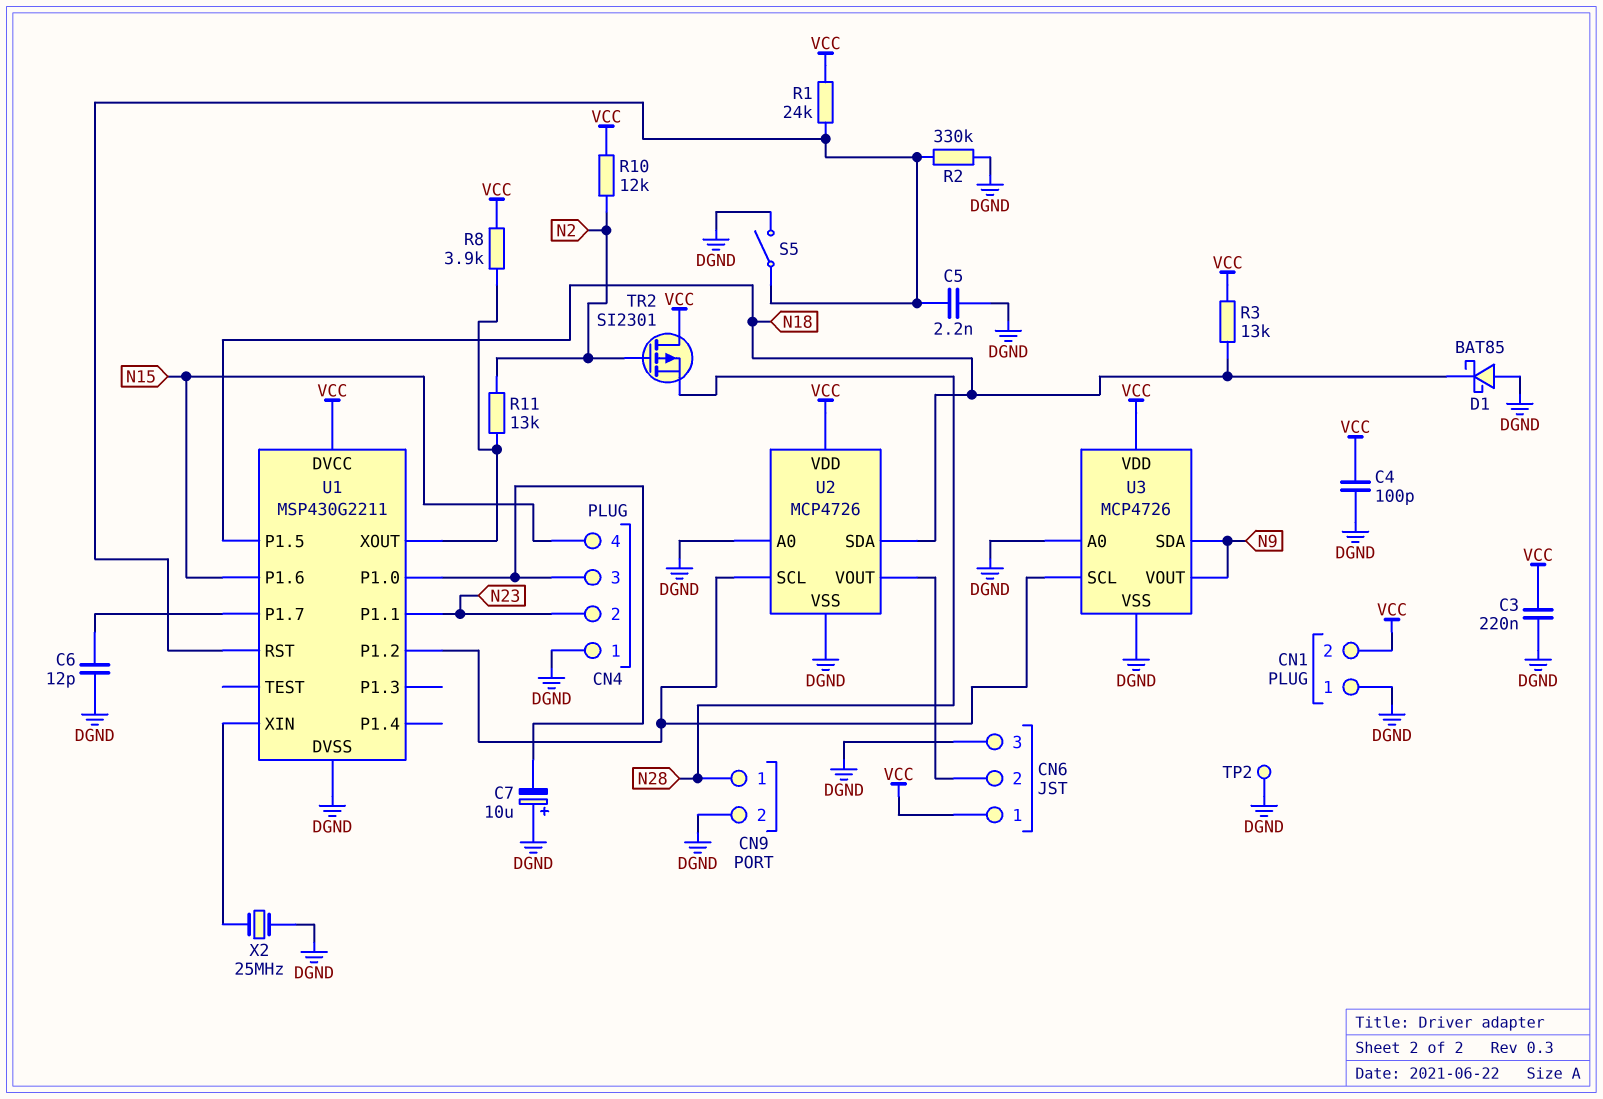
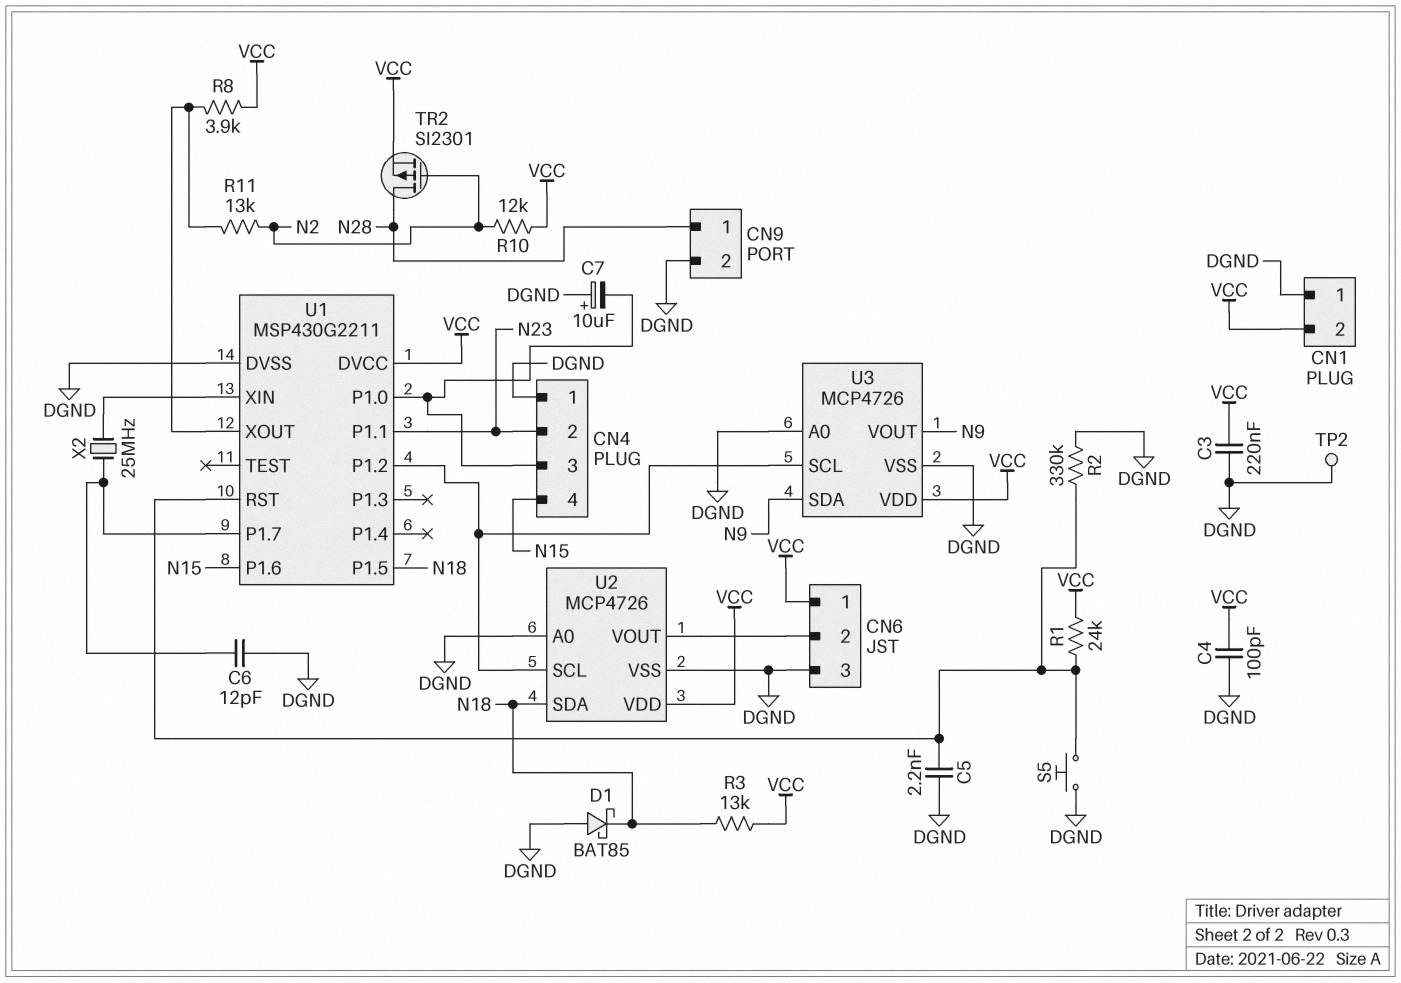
S5: switch (DGND, U1/RST) -> button (DGND, U1/RST)
TR2: PMOS SI2301 (G N2, D VCC, S N28) -> PMOS SI2301 (G N2, D N28, S VCC)
X2: 25MHz (DGND, U1/XIN) -> 25MHz (U1/P1.7, U1/XIN)

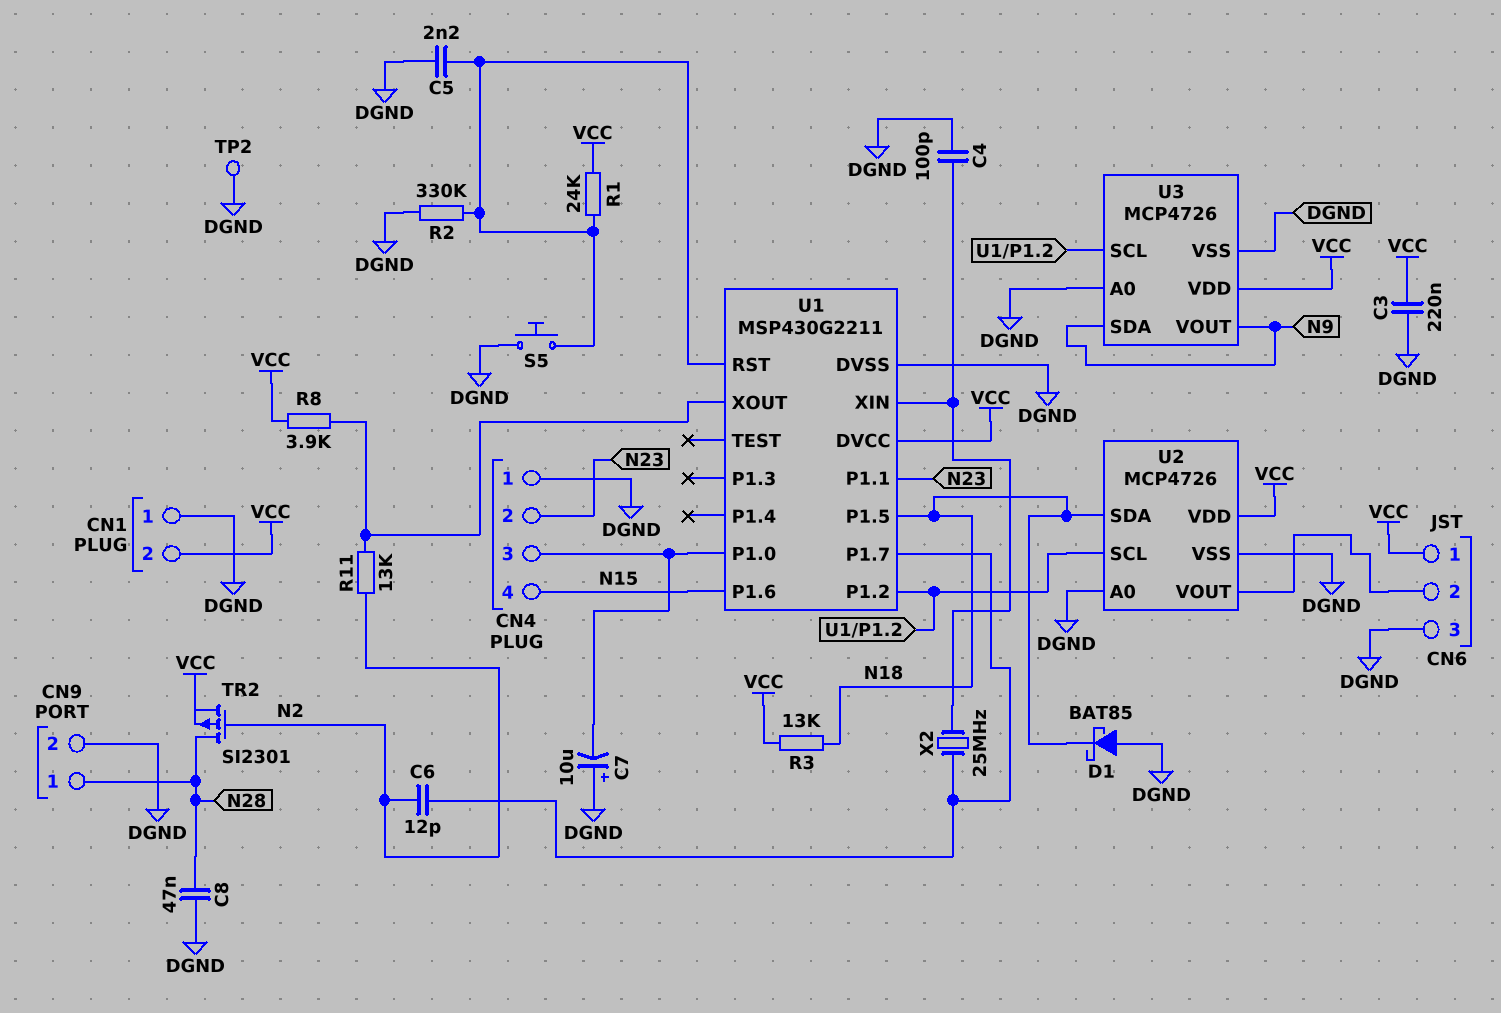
C4: 100pF (DGND, VCC) -> 100pF (DGND, U1/XIN)
C6: 12pF (DGND, U1/P1.7) -> 12pF (N2, U1/P1.7)
C8: none -> 47nF (DGND, N28)
R10: 12k (N2, VCC) -> none

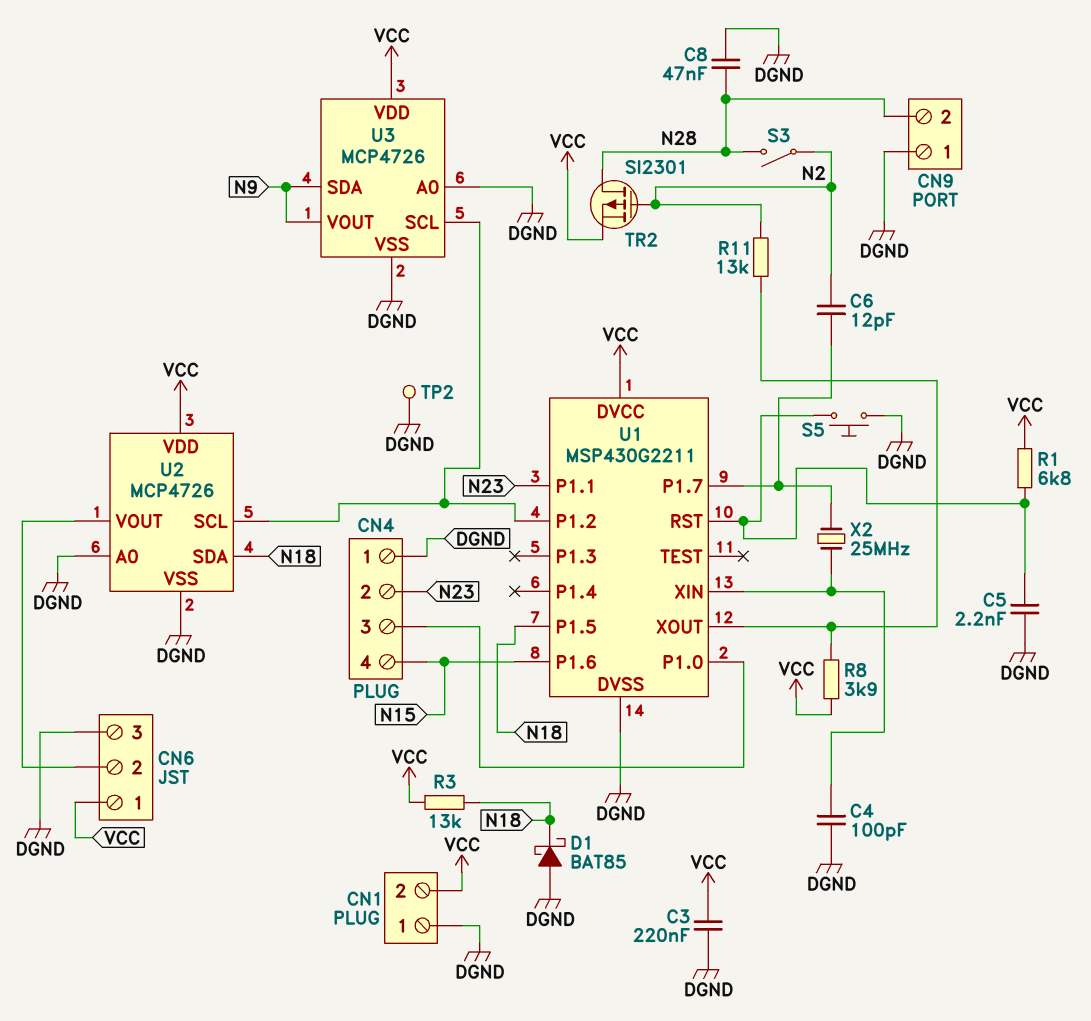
C7: 10uF (plus DGND, minus CN4/3) -> none
CN9 pin 1: N28 -> DGND
CN9 pin 2: DGND -> N28
R1: 24k (U1/RST, VCC) -> 6.8k (U1/RST, VCC)
R2: 330k (DGND, U1/RST) -> none
S3: none -> switch (N2, N28)

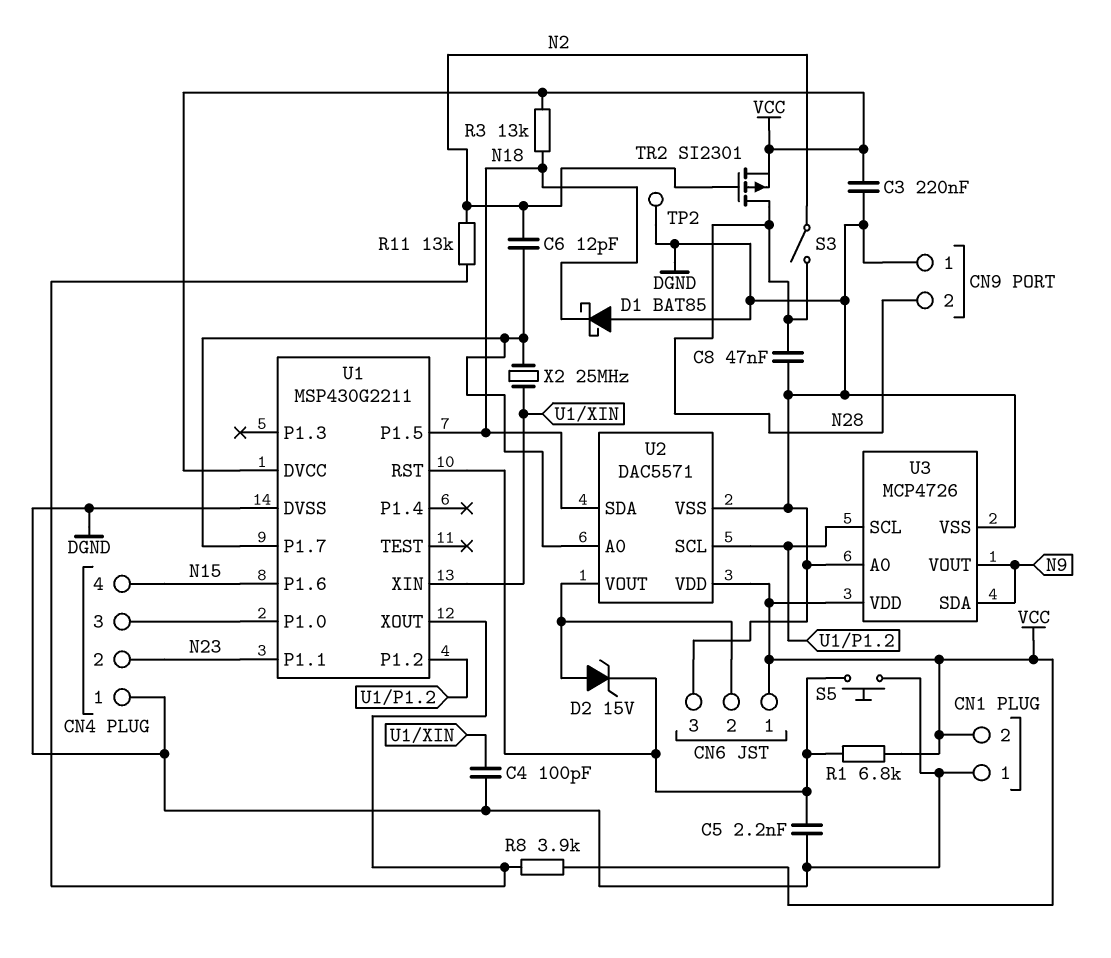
D2: none -> zener 15V (A CN6/2, K U1/RST)
U2: MCP4726 -> DAC5571
U2 pin A0: DGND -> U1/P1.7

